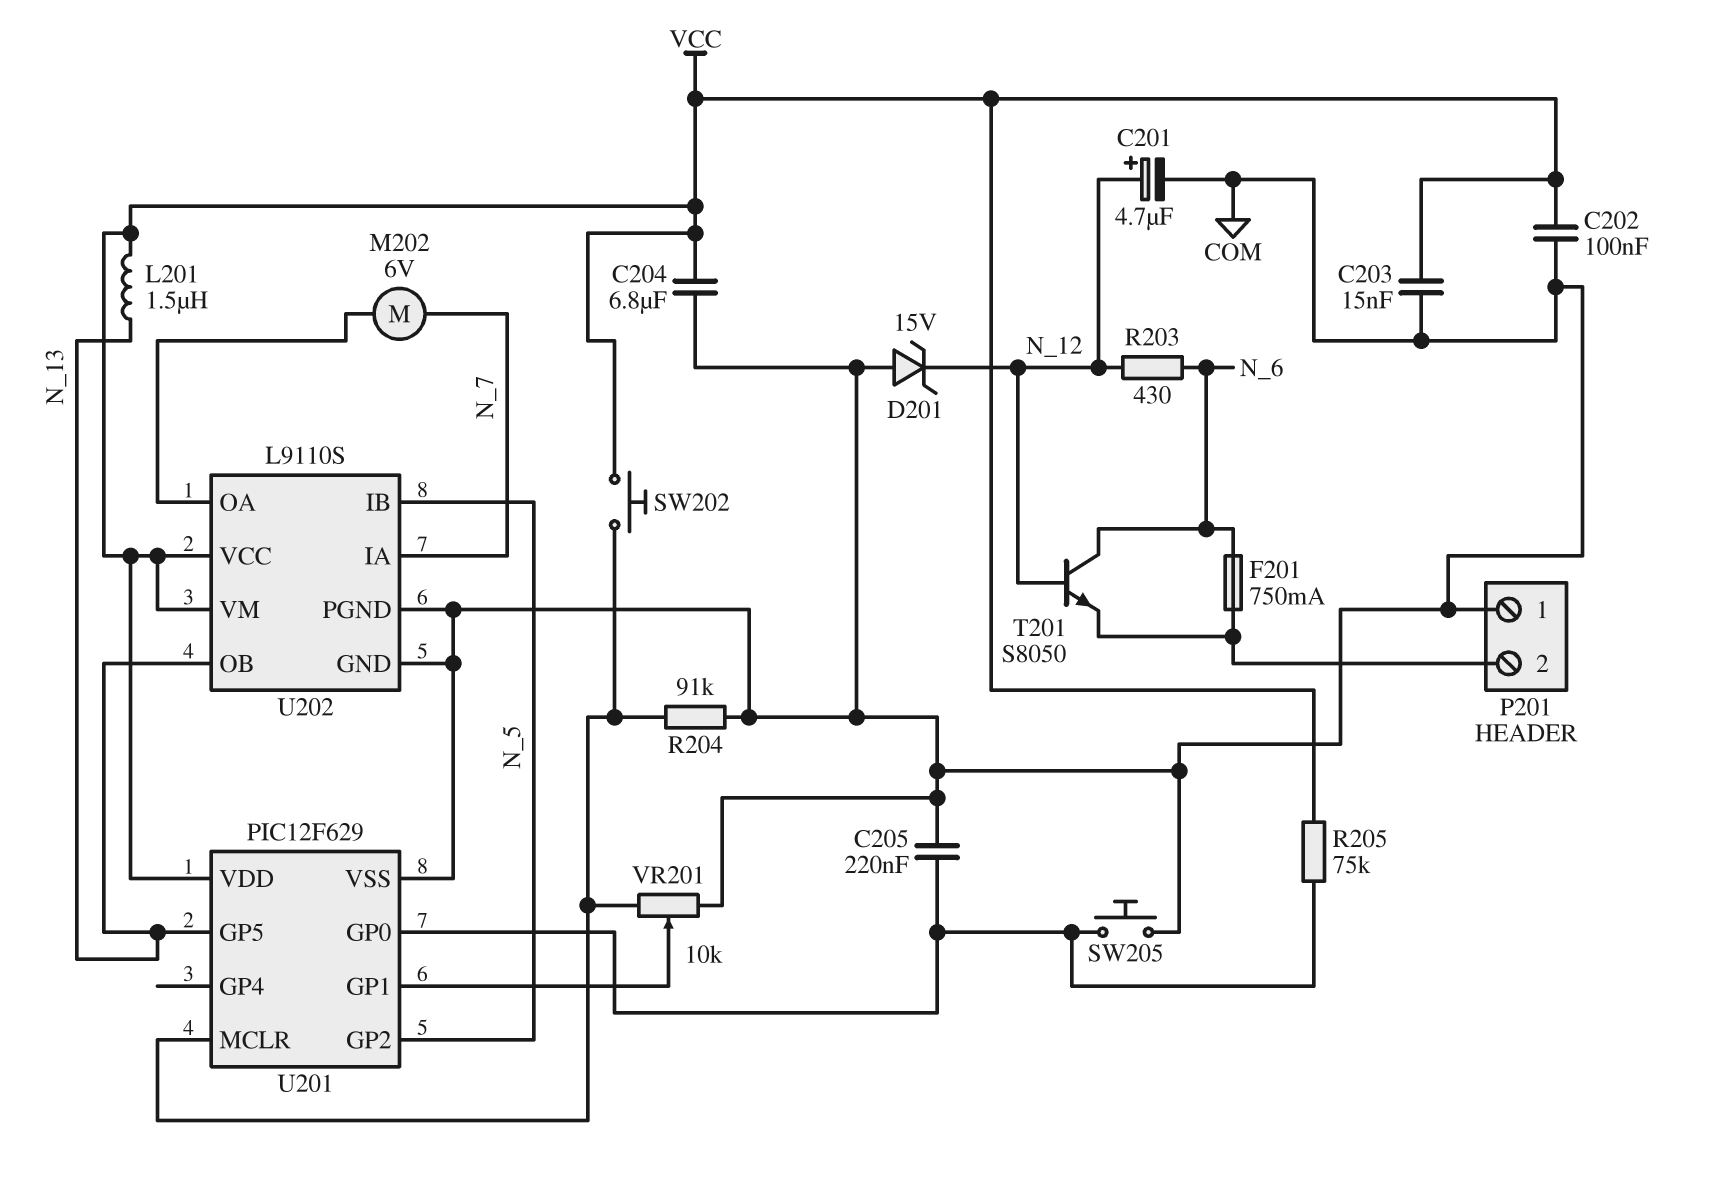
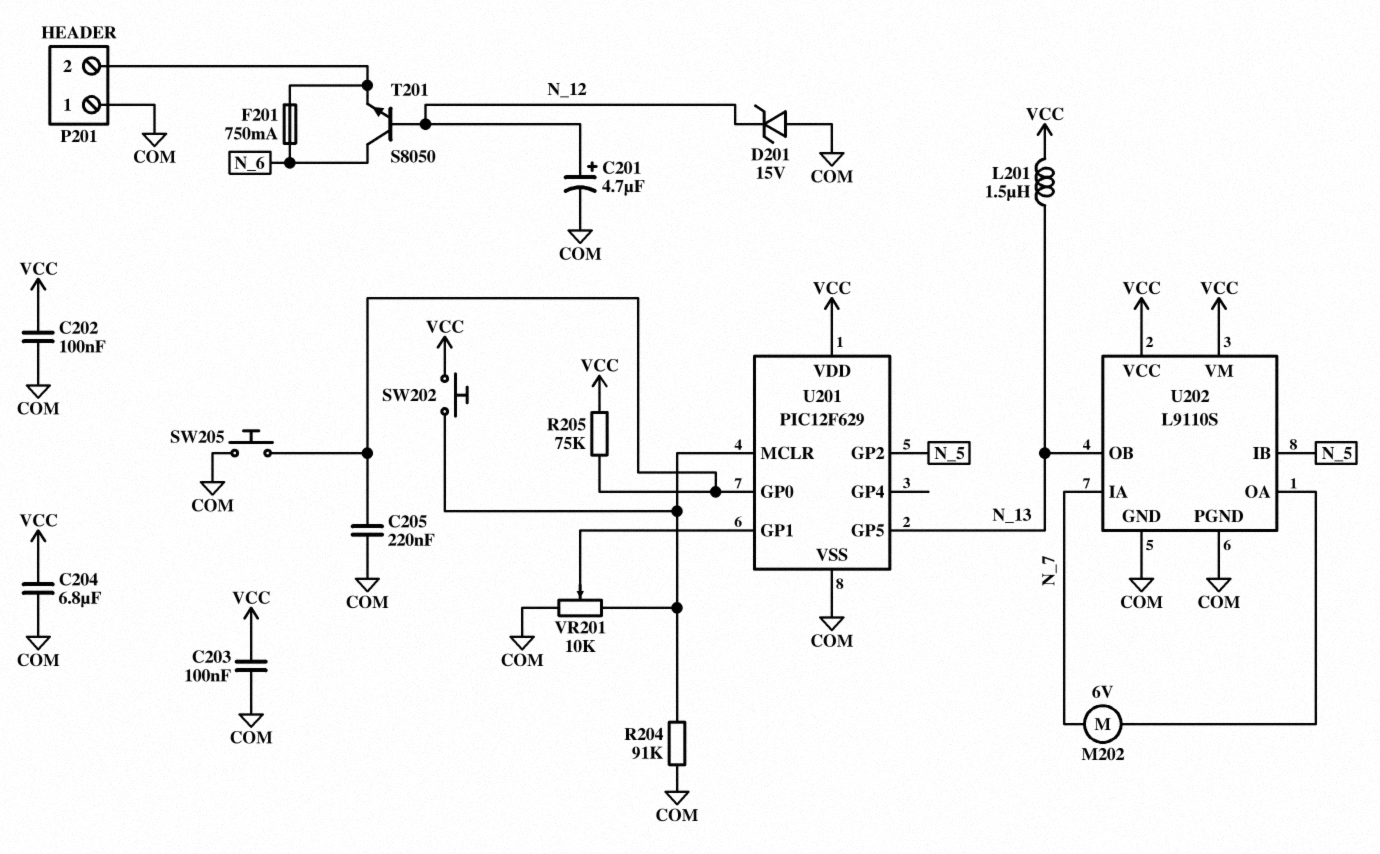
C203: 15nF (COM, VCC) -> 100nF (COM, VCC)
R203: 430 (N_6, N_12) -> none

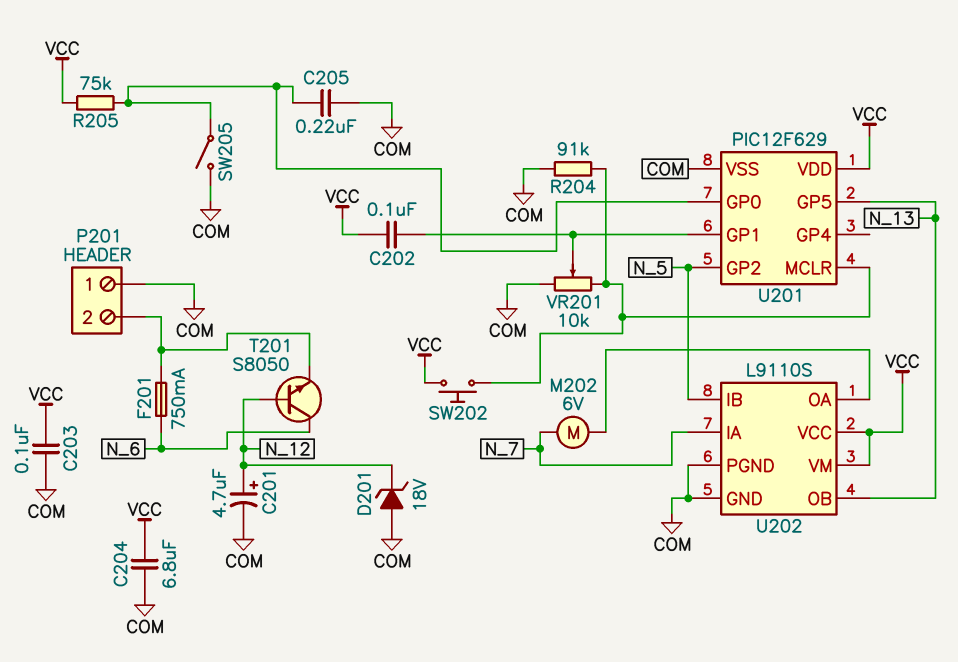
C202: 100nF (COM, VCC) -> 100nF (U201/GP1, VCC)
D201: zener 15V (A COM, K N_12) -> zener 18V (A COM, K N_12)
L201: 1.5uH (N_13, VCC) -> none
SW205: button (COM, U201/GP0) -> switch (COM, U201/GP0)

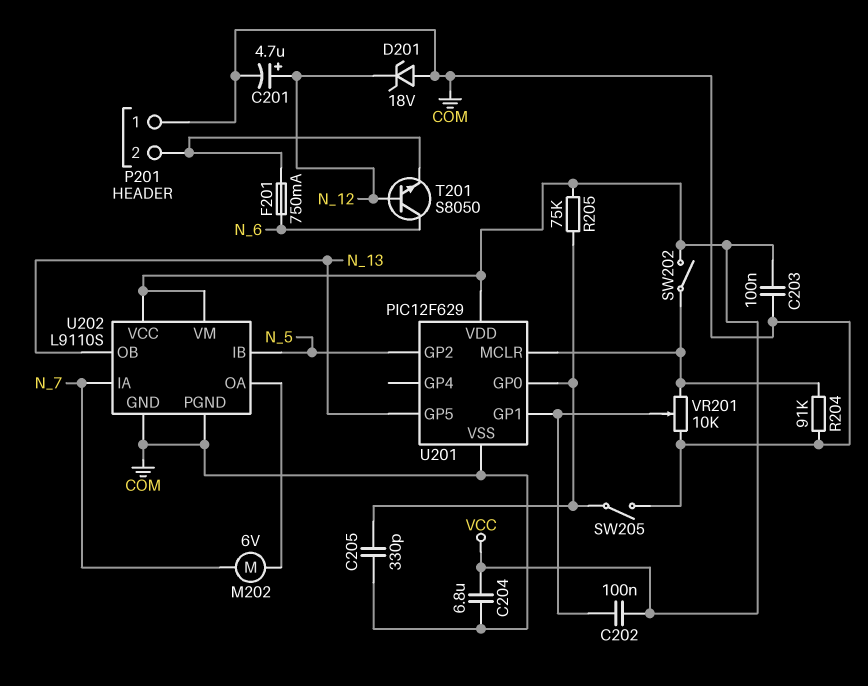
C205: 220nF (COM, U201/GP0) -> 330pF (COM, U201/GP0)
SW202: button (U201/MCLR, VCC) -> switch (U201/MCLR, VCC)

